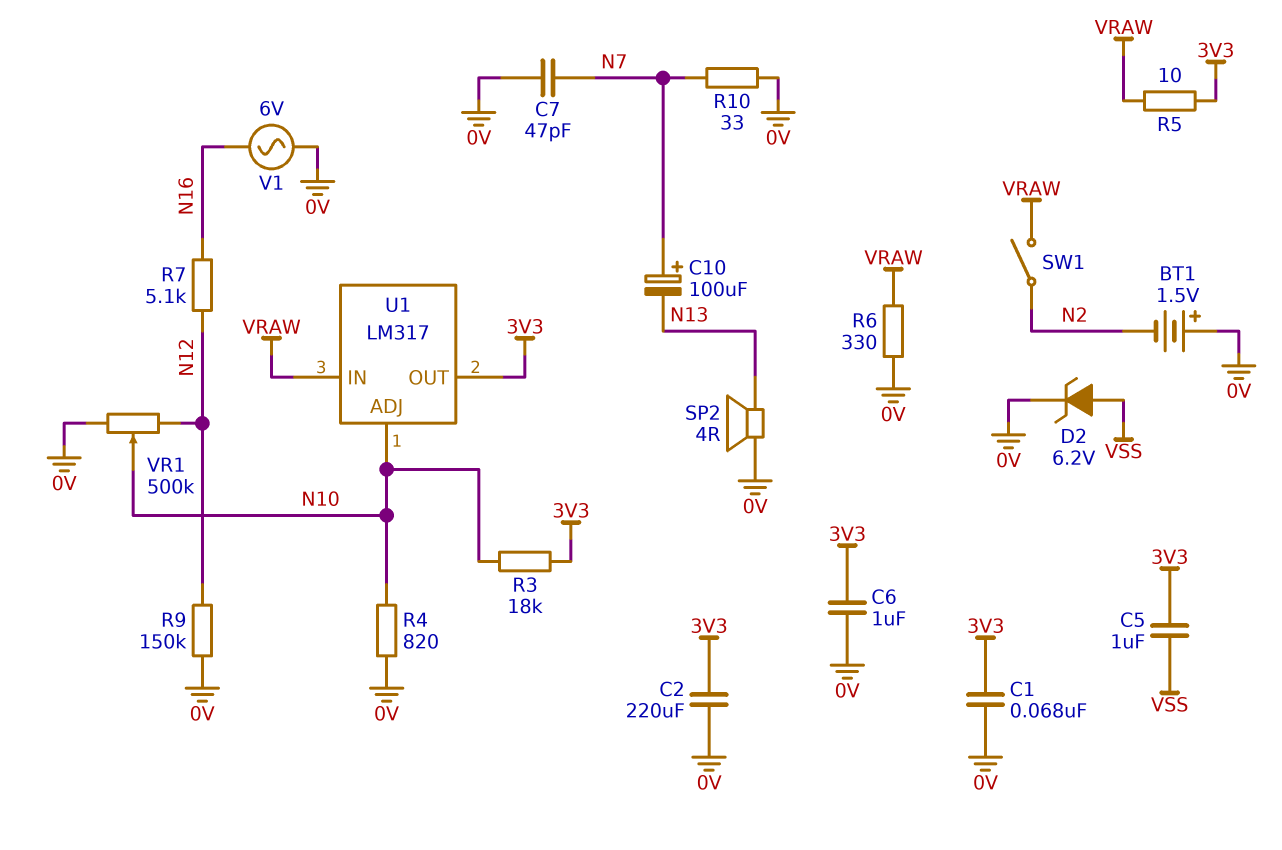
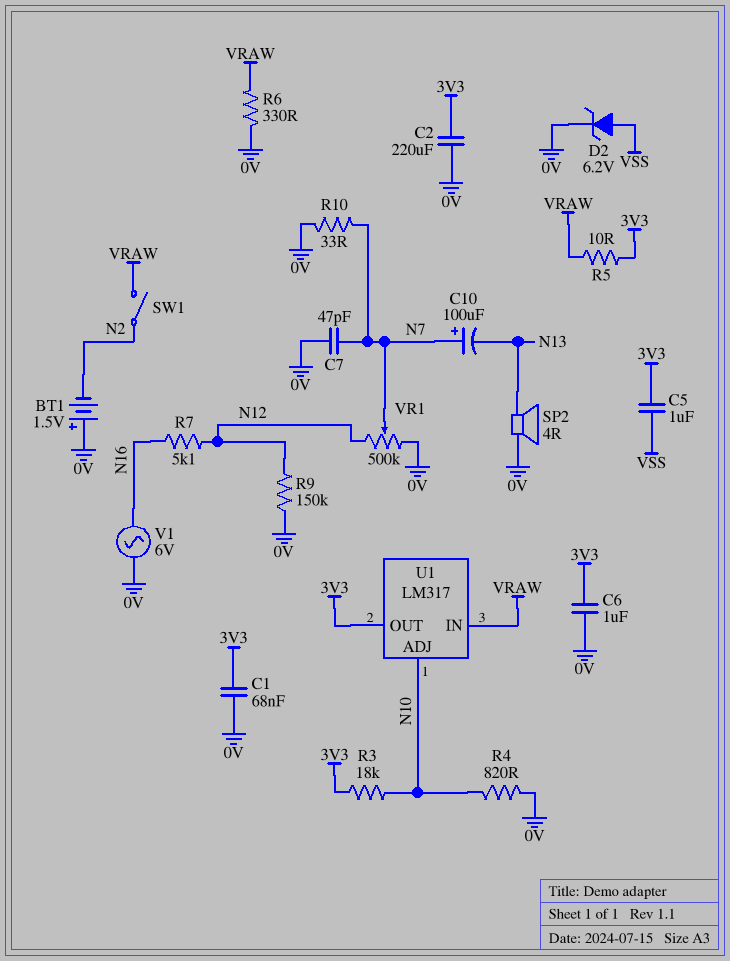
VR1: 500k (0V, N12, wiper N10) -> 500k (0V, N12, wiper N7)

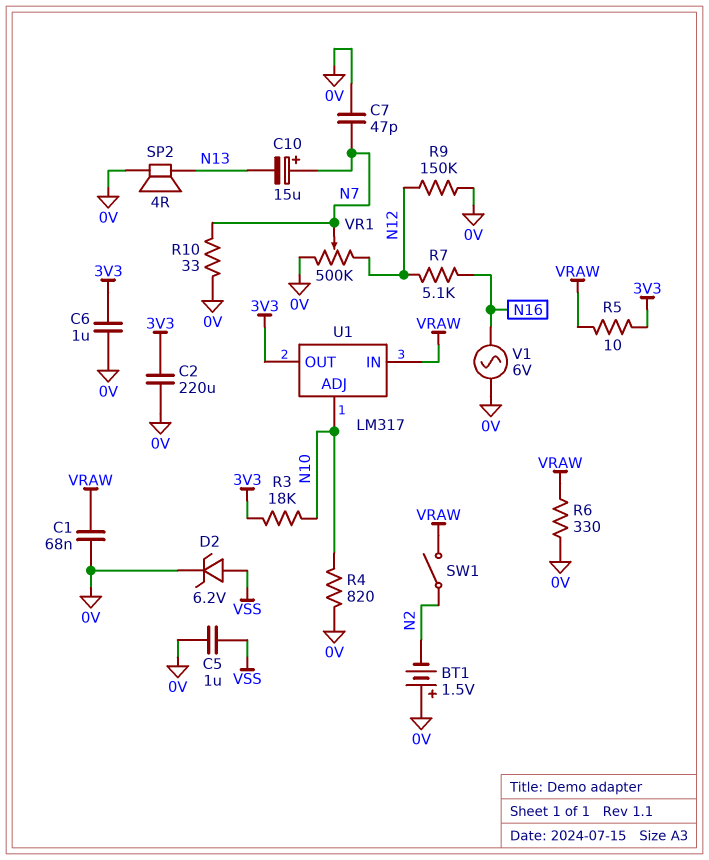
C1: 68nF (0V, 3V3) -> 68nF (0V, VRAW)
C5: 1uF (3V3, VSS) -> 1uF (0V, VSS)
C10: 100uF (plus N7, minus N13) -> 15uF (plus N7, minus N13)

